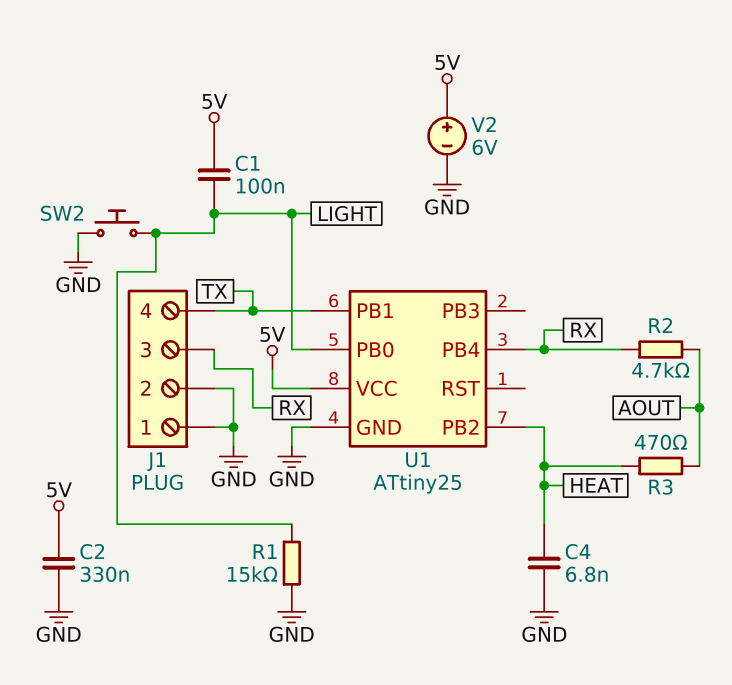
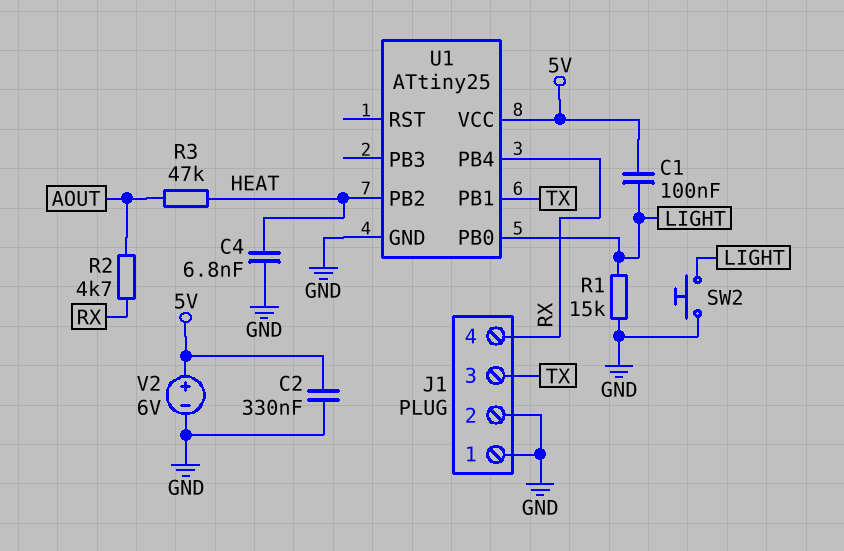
J1 pin 3: RX -> TX
J1 pin 4: TX -> RX
R3: 470 (AOUT, HEAT) -> 47k (AOUT, HEAT)

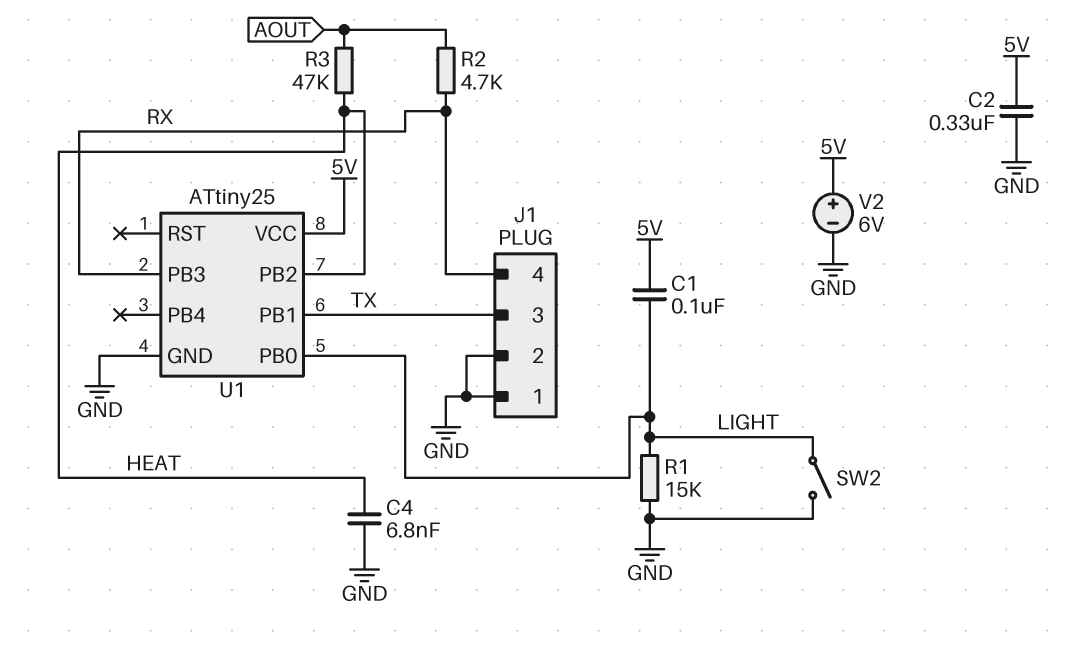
SW2: button (GND, LIGHT) -> switch (GND, LIGHT)
U1 pin PB3: none -> RX
U1 pin PB4: RX -> none

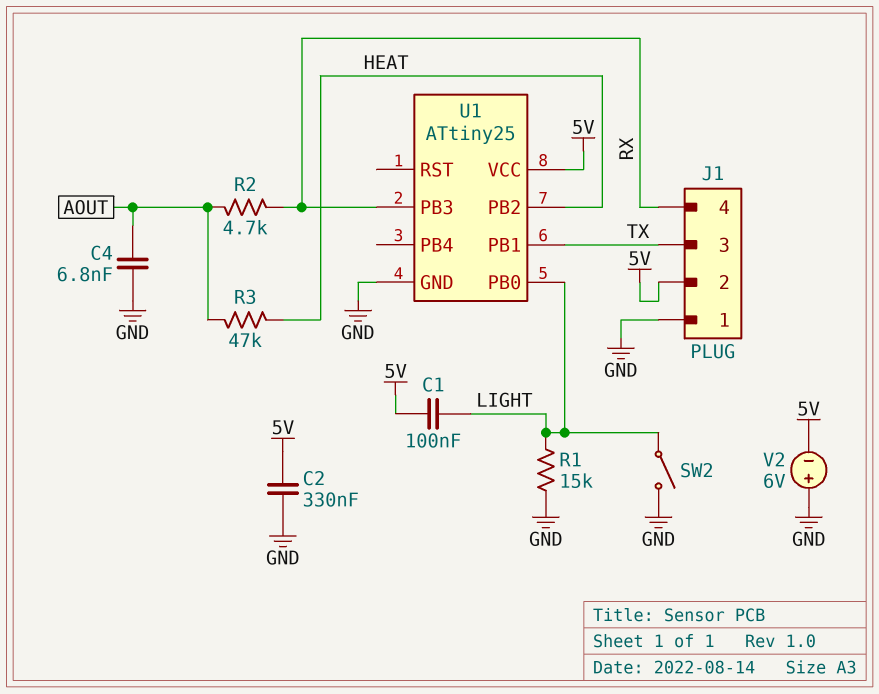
C4: 6.8nF (GND, HEAT) -> 6.8nF (AOUT, GND)
J1 pin 2: GND -> 5V
V2: 6V (plus 5V, minus GND) -> 6V (plus GND, minus 5V)

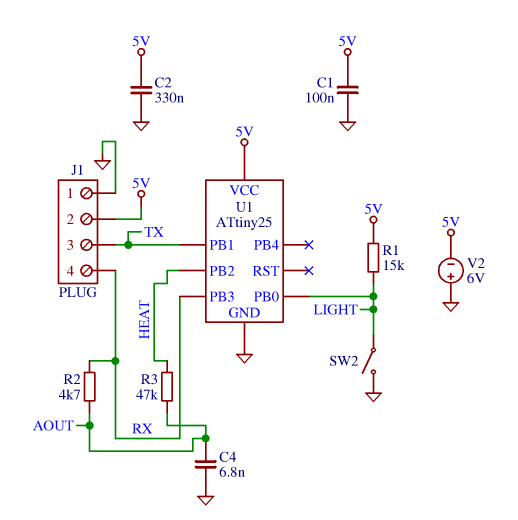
C1: 100nF (5V, LIGHT) -> 100nF (5V, GND)
R1: 15k (GND, LIGHT) -> 15k (5V, LIGHT)

